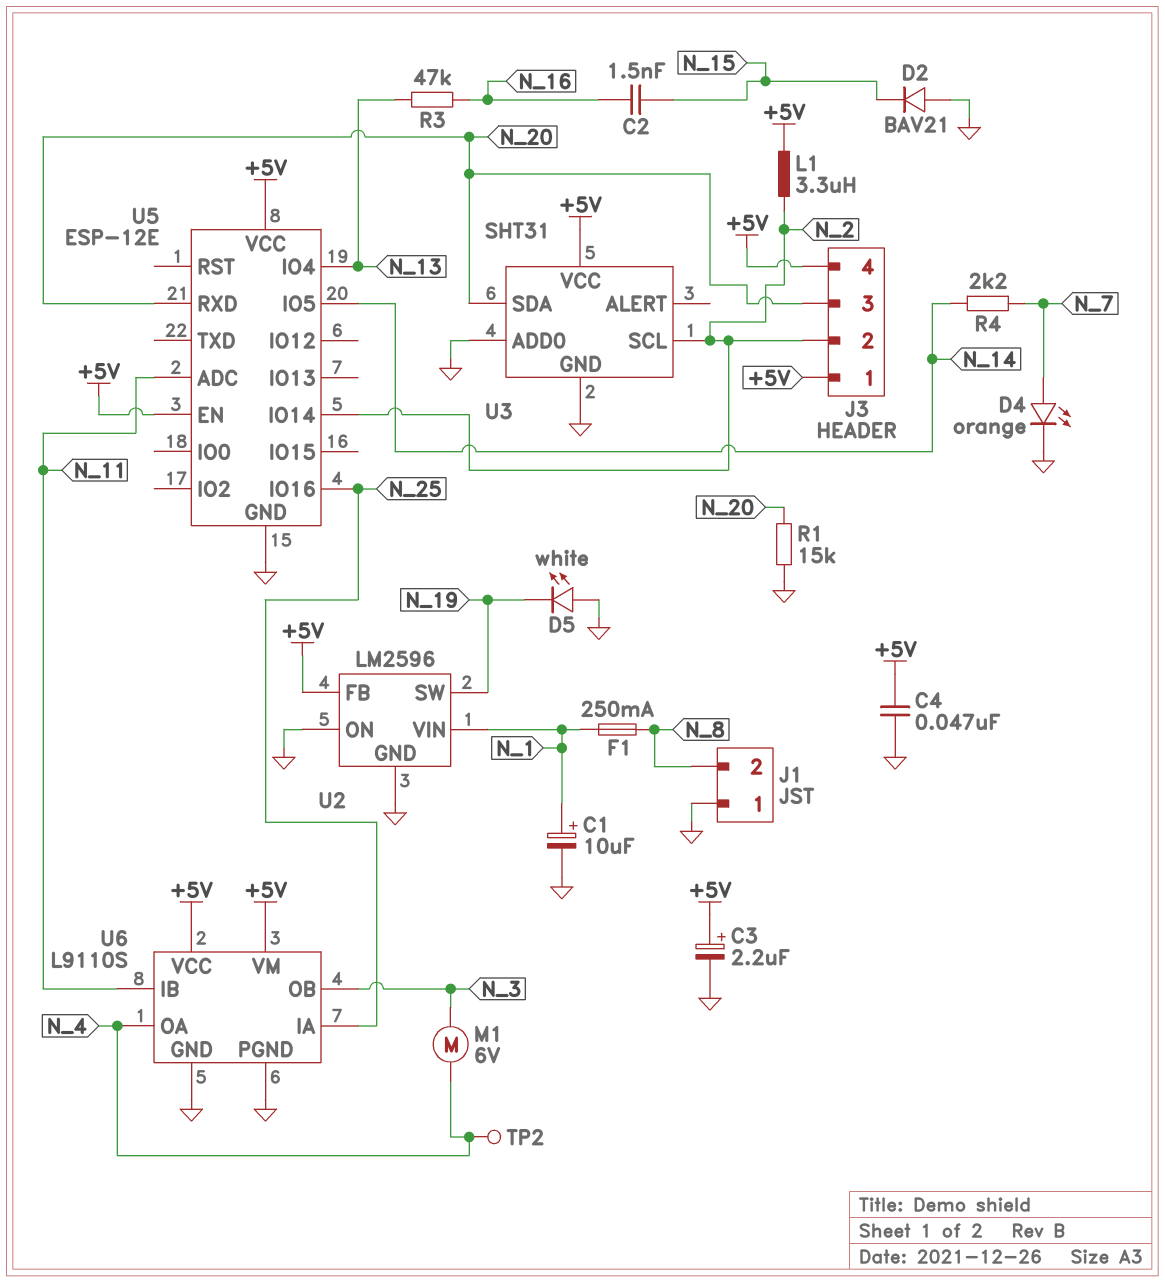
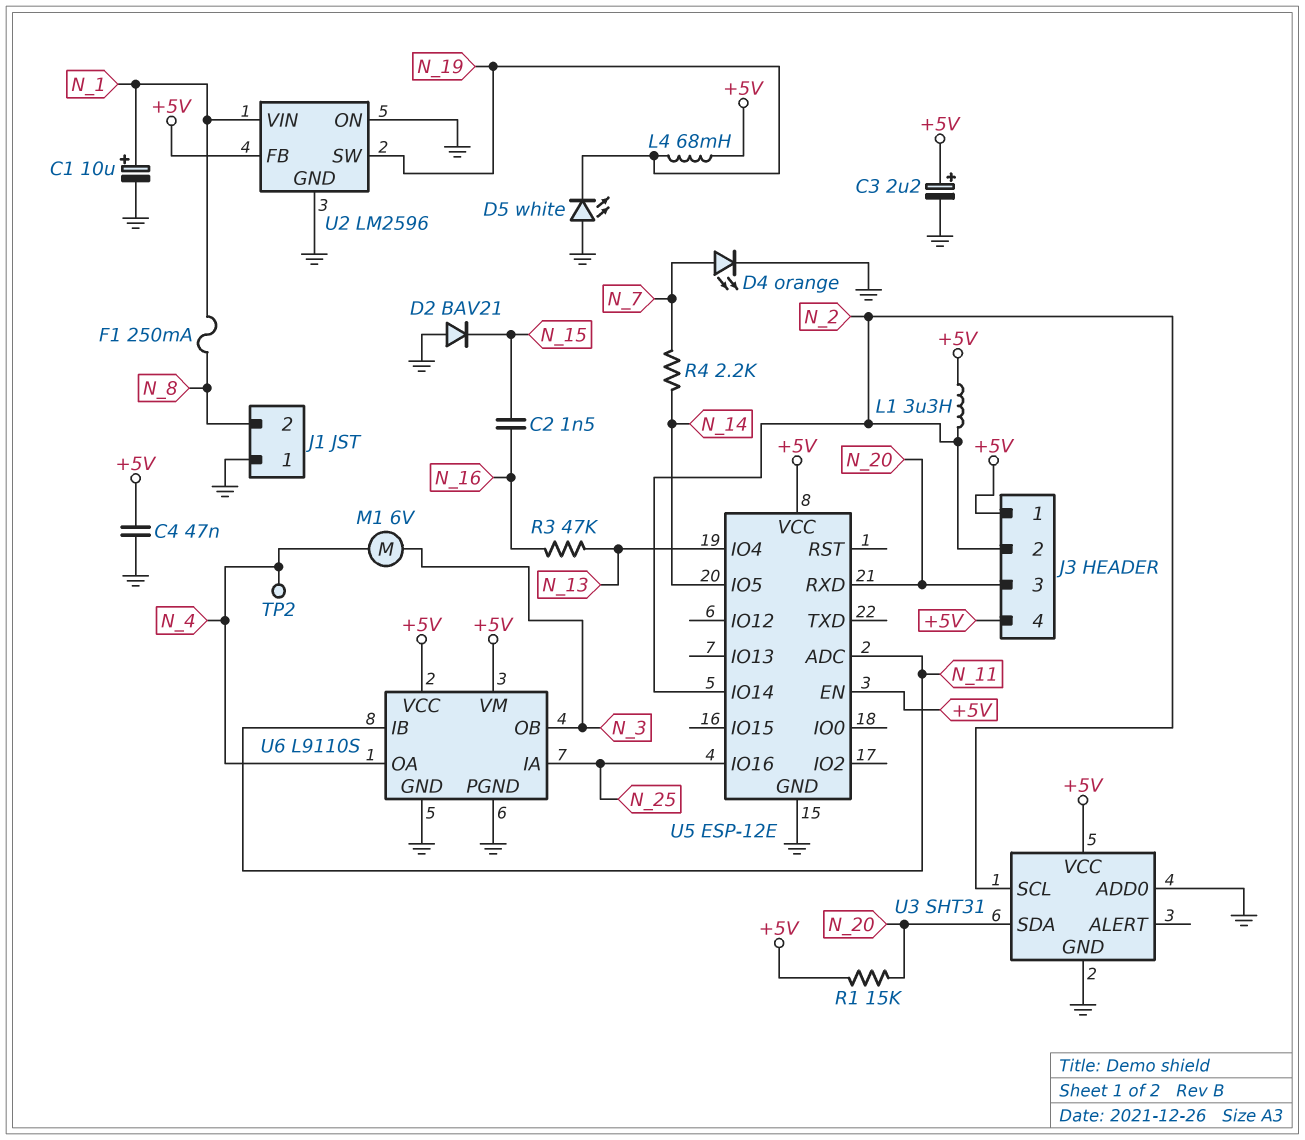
L4: none -> 68mH (+5V, N_19)
R1: 15k (GND, N_20) -> 15k (+5V, N_20)

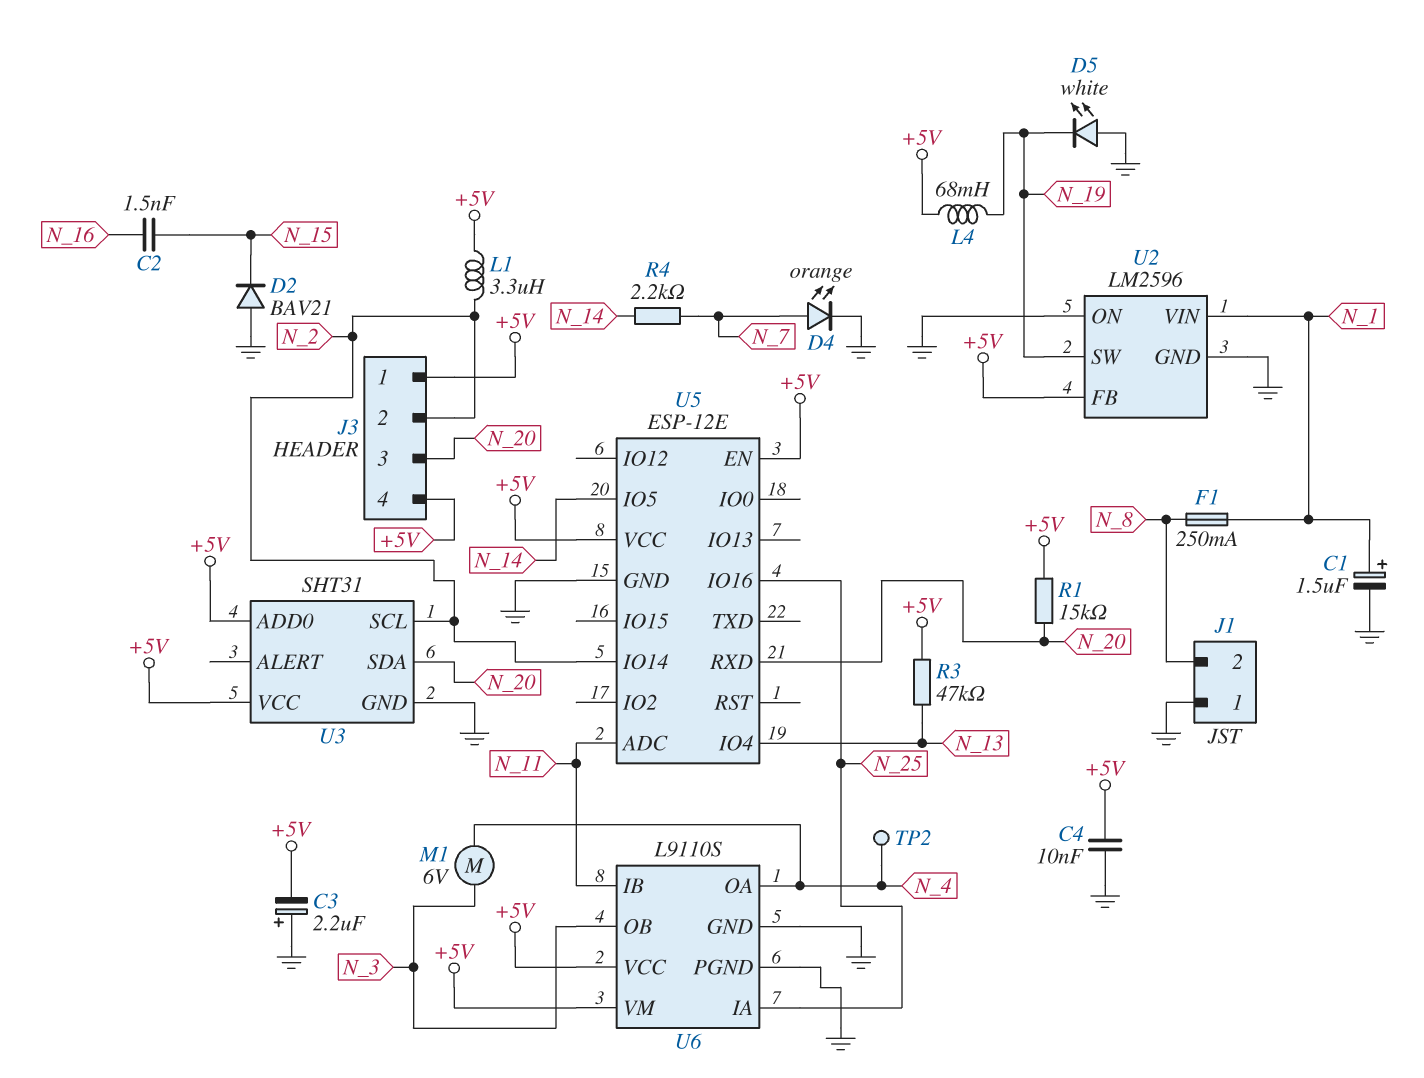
C1: 10uF (plus N_1, minus GND) -> 1.5uF (plus N_1, minus GND)
C3: 2.2uF (plus +5V, minus GND) -> 2.2uF (plus GND, minus +5V)
C4: 47nF (+5V, GND) -> 10nF (+5V, GND)
R3: 47k (N_13, N_16) -> 47k (+5V, N_13)
U3 pin ADD0: GND -> +5V

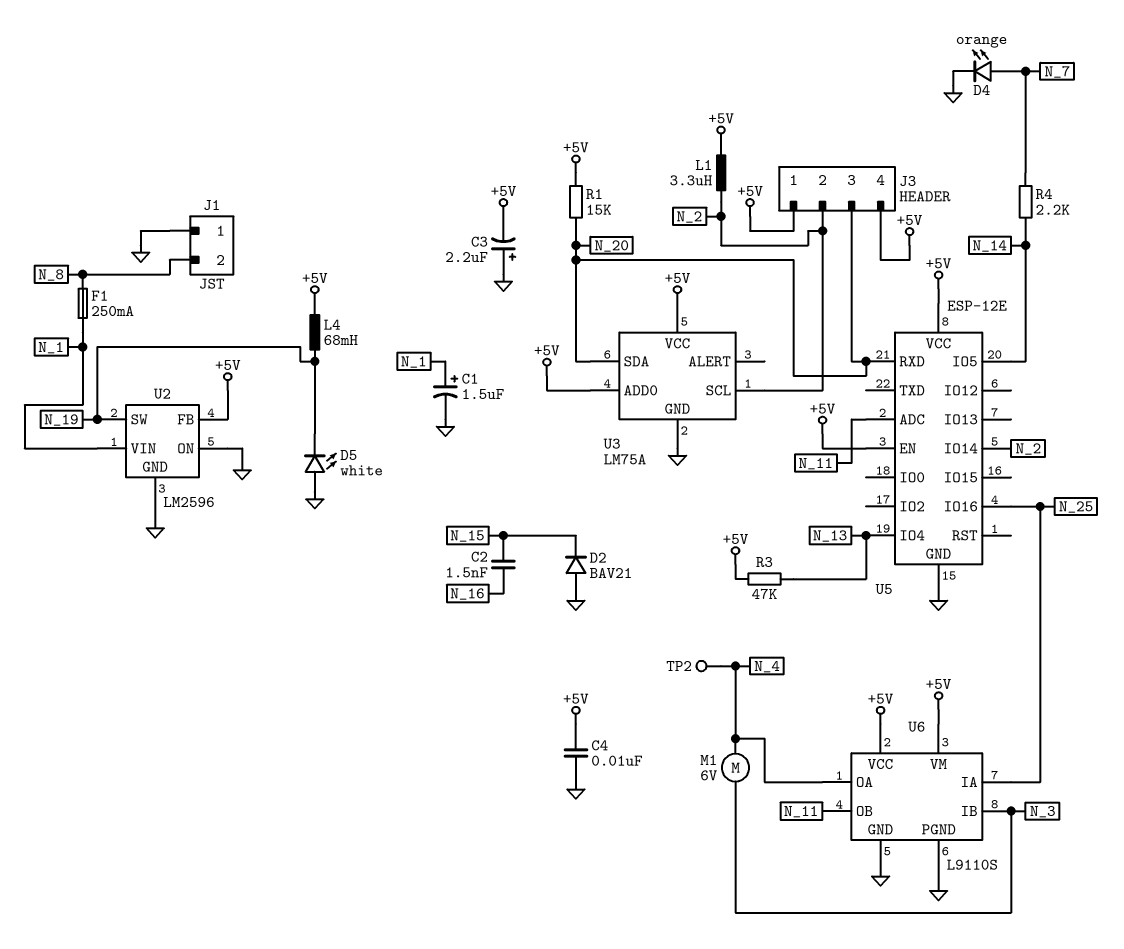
U3: SHT31 -> LM75A
U6 pin IB: N_11 -> N_3
U6 pin OB: N_3 -> N_11

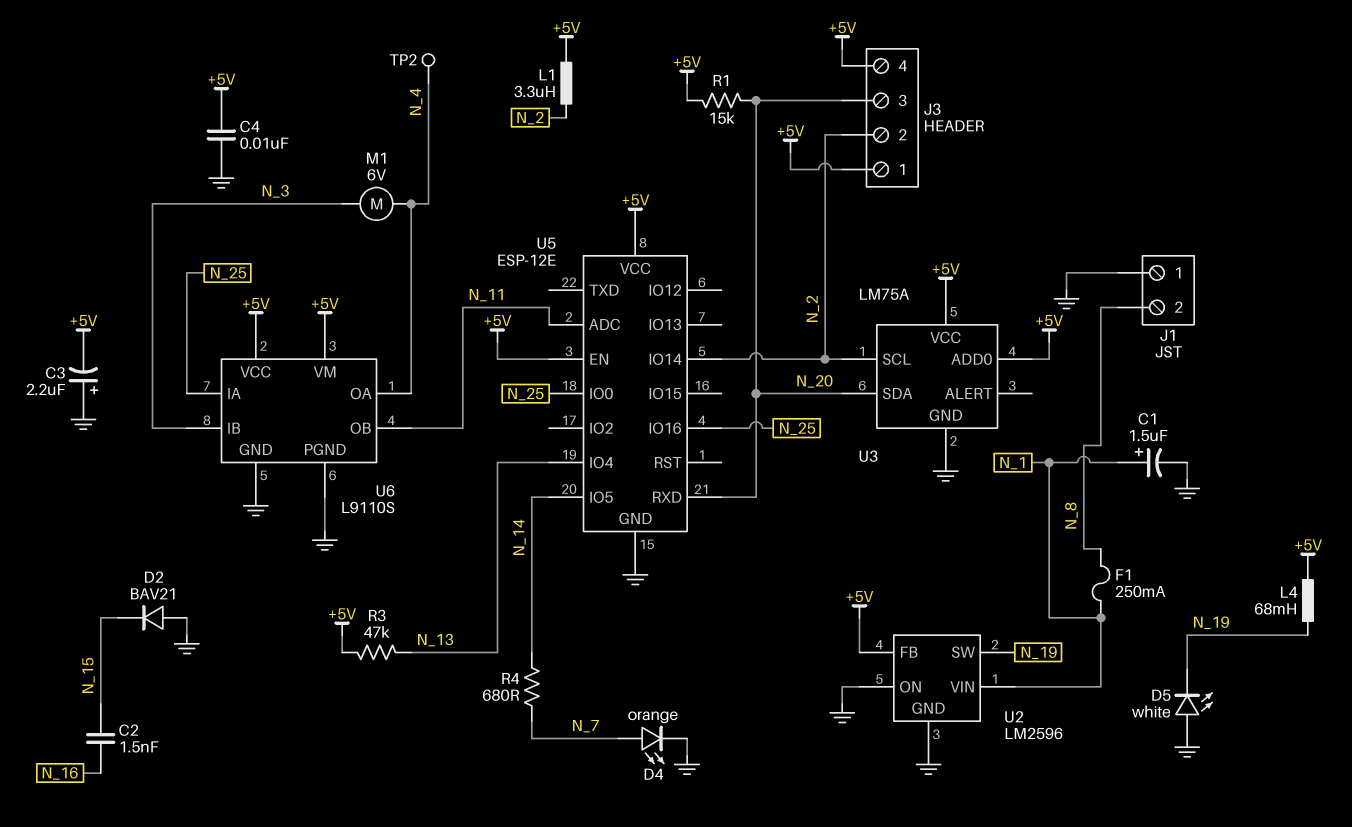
R4: 2.2k (N_7, N_14) -> 680 (N_7, N_14)
U5 pin IO0: none -> N_25

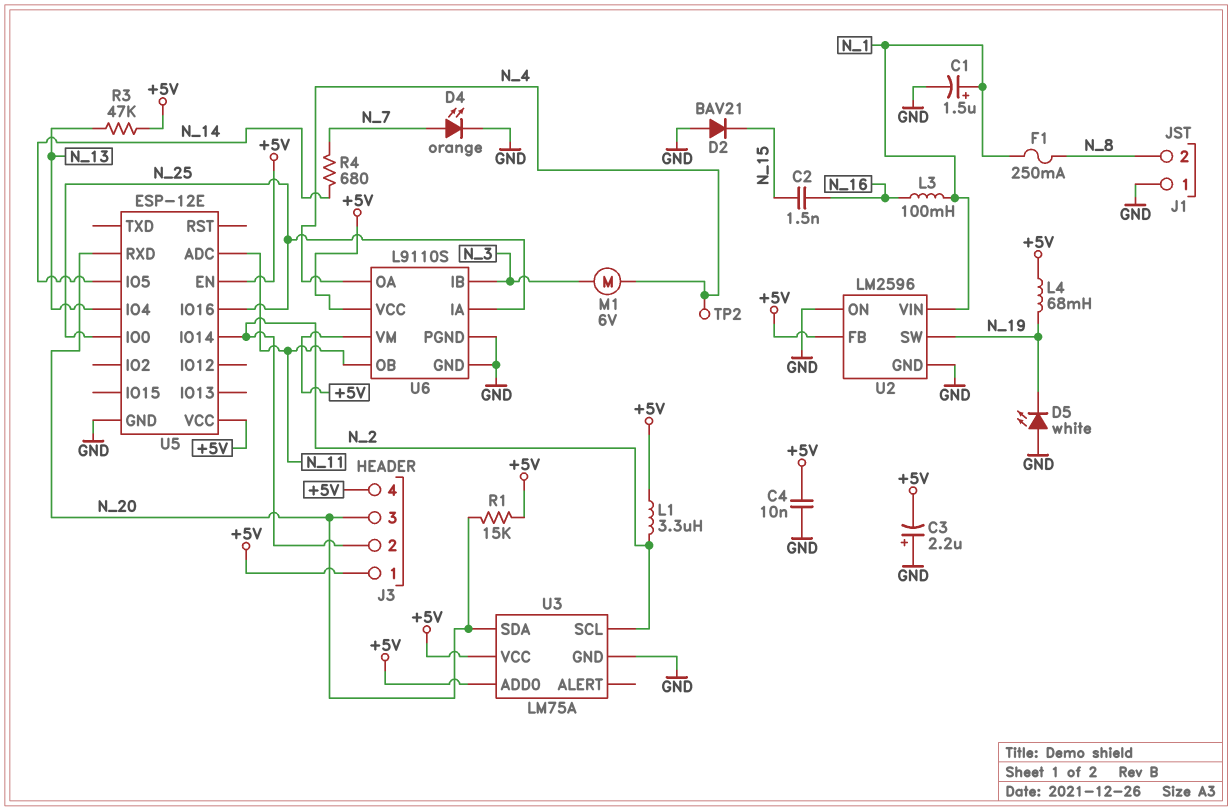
L3: none -> 100mH (N_1, N_16)

